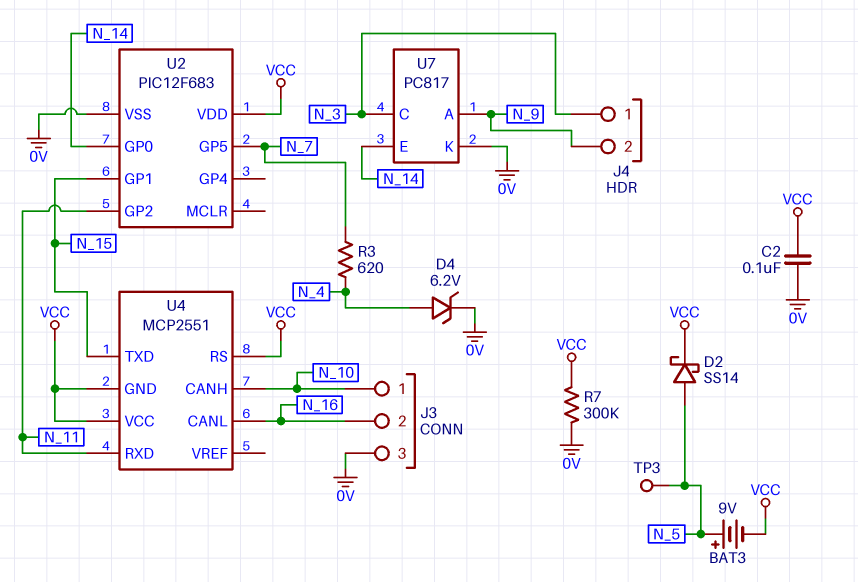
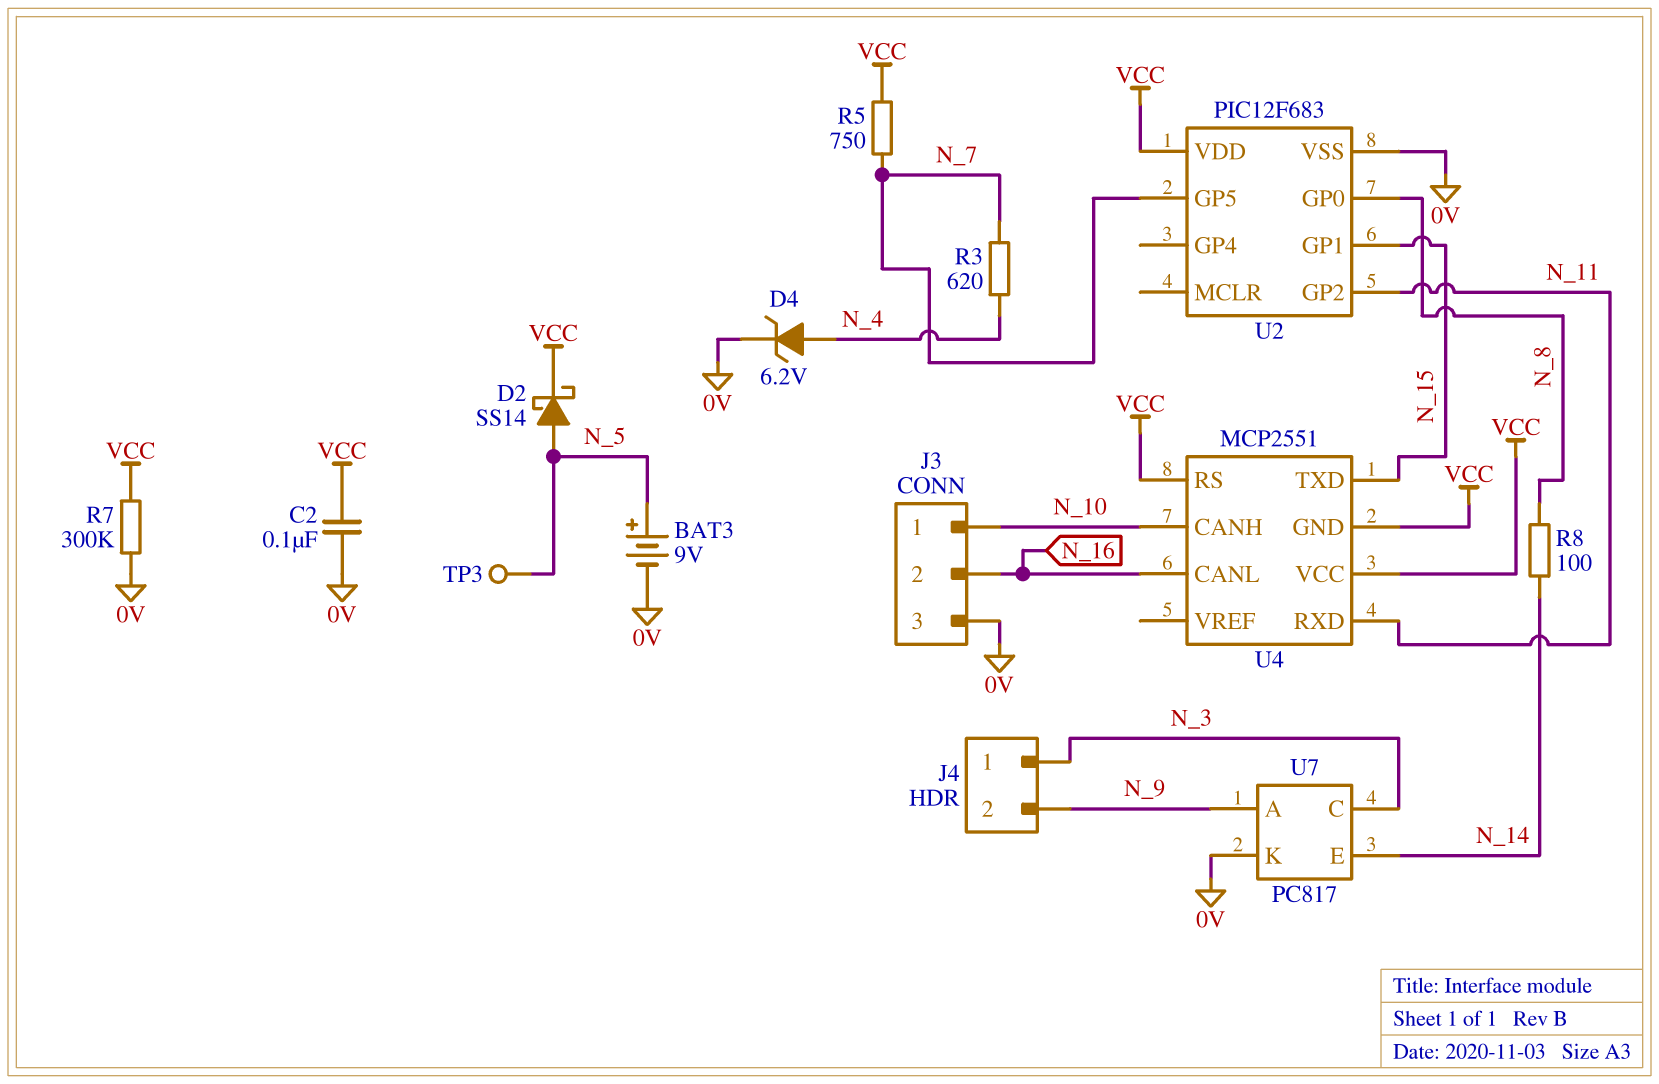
BAT3: 9V (plus N_5, minus VCC) -> 9V (plus N_5, minus 0V)
R5: none -> 750 (N_7, VCC)
R8: none -> 100 (N_8, N_14)
U2 pin GP0: N_14 -> N_8

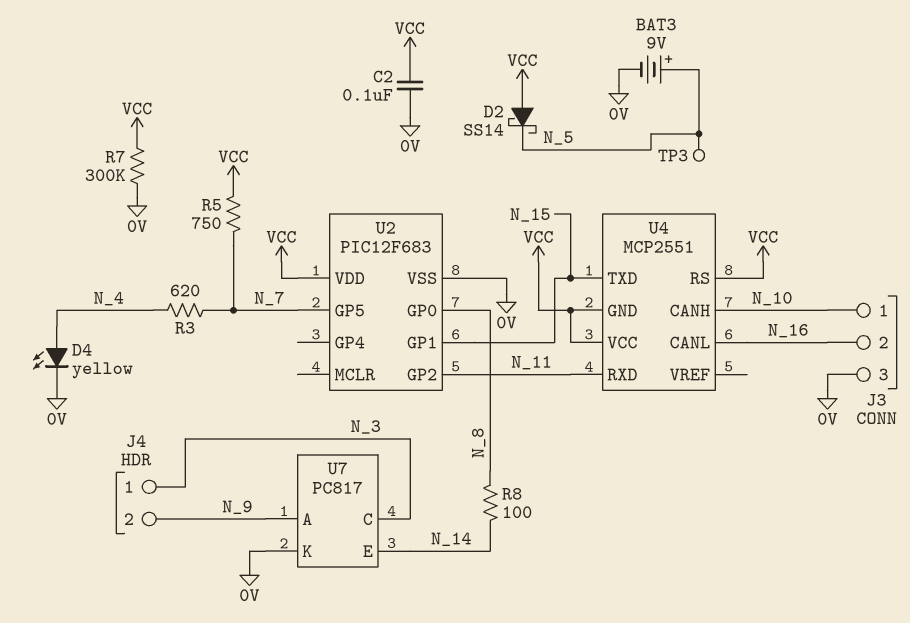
D2: schottky SS14 (A N_5, K VCC) -> schottky SS14 (A VCC, K N_5)
D4: zener 6.2V (A N_4, K 0V) -> LED yellow (A N_4, K 0V)

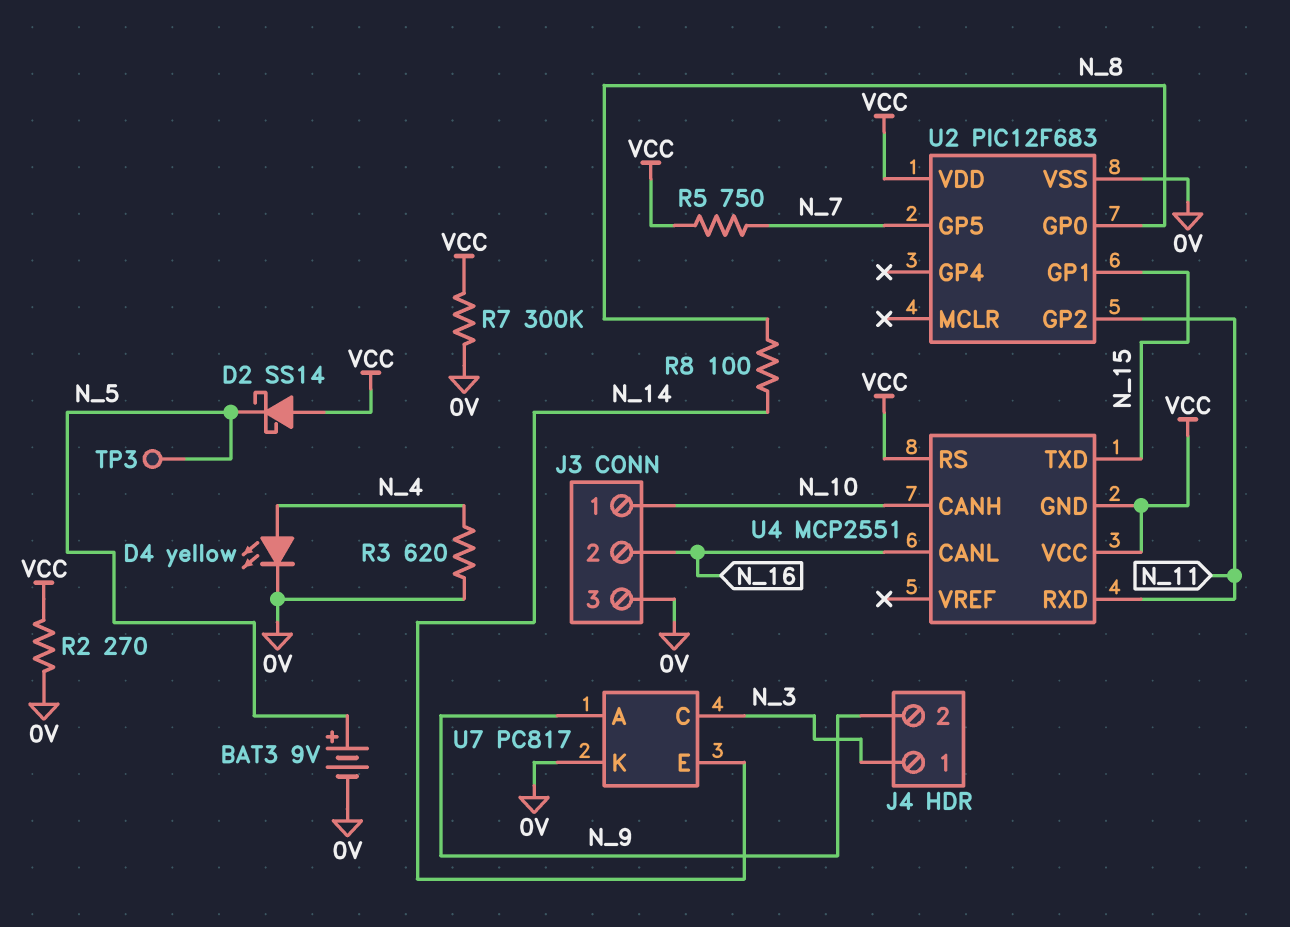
C2: 100nF (0V, VCC) -> none
R2: none -> 270 (0V, VCC)
R3: 620 (N_4, N_7) -> 620 (0V, N_4)

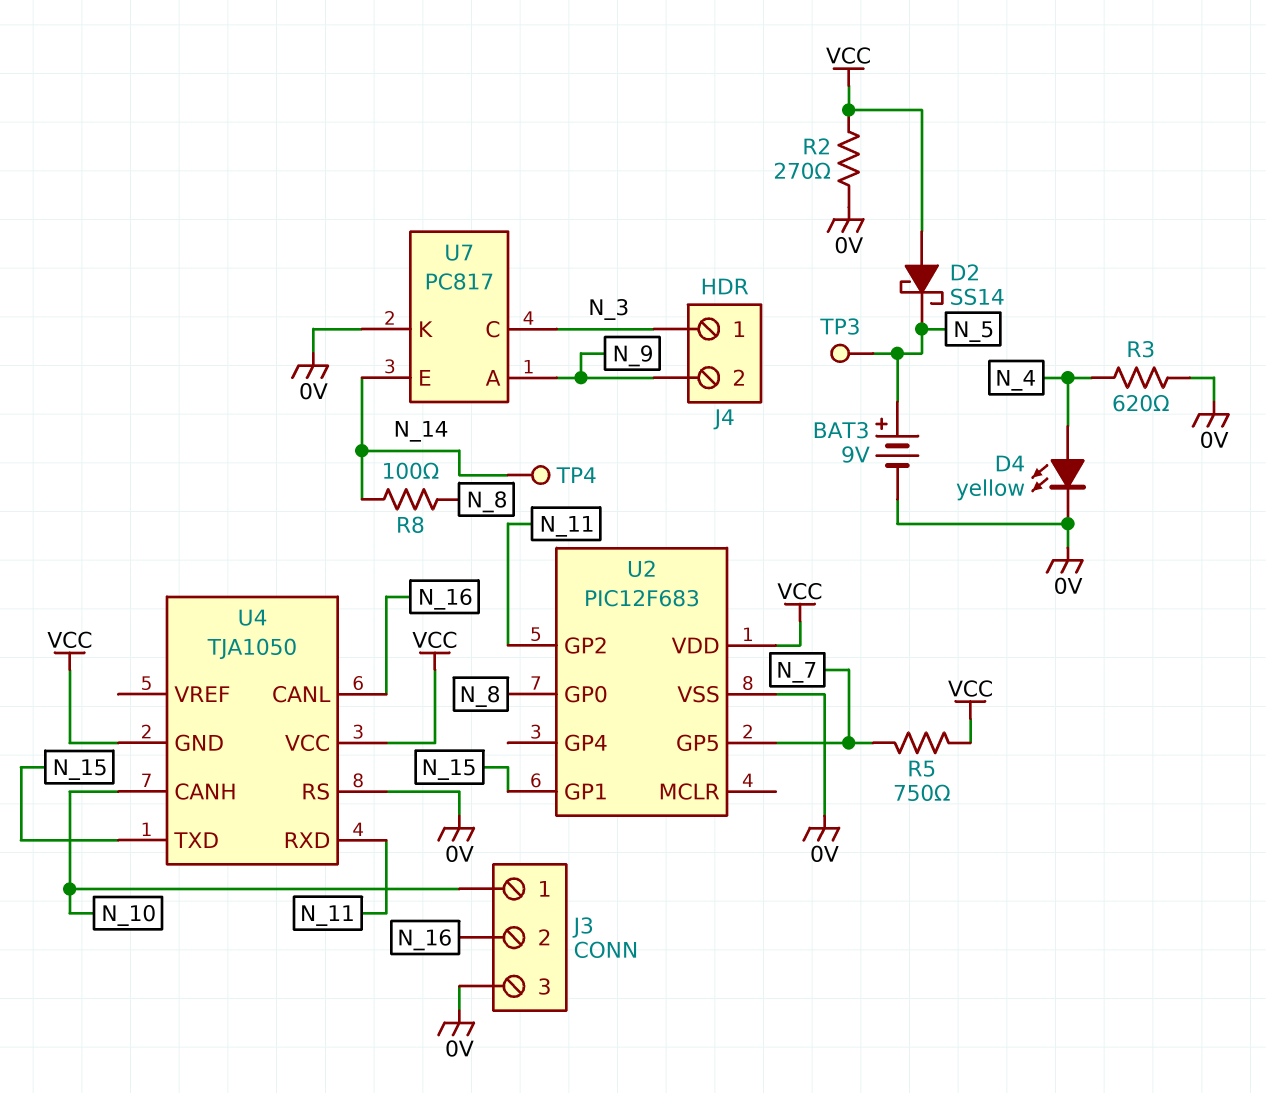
R7: 300k (0V, VCC) -> none
TP4: none -> test point (N_14)
U4: MCP2551 -> TJA1050
U4 pin RS: VCC -> 0V

